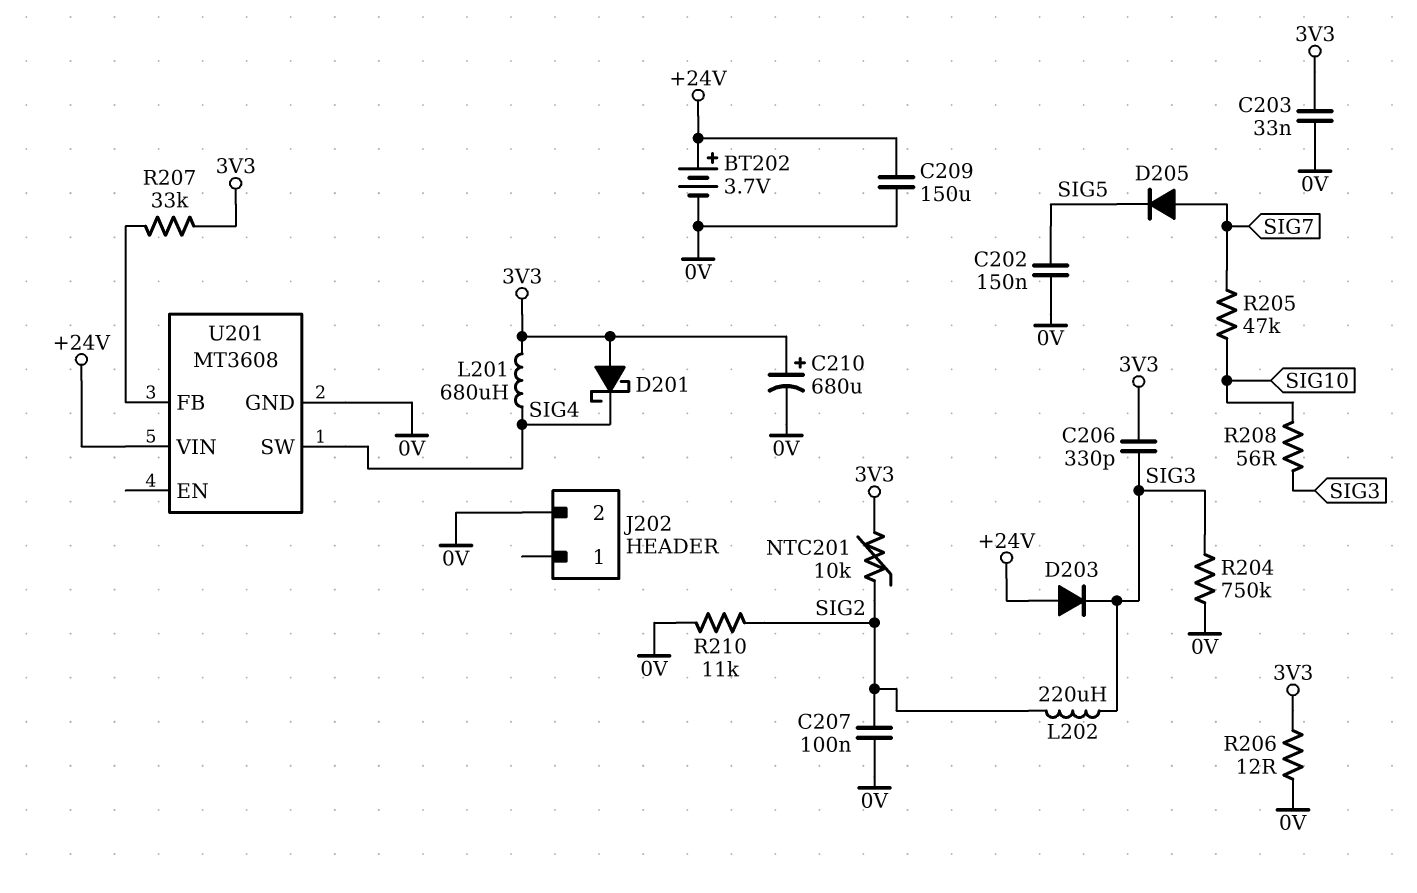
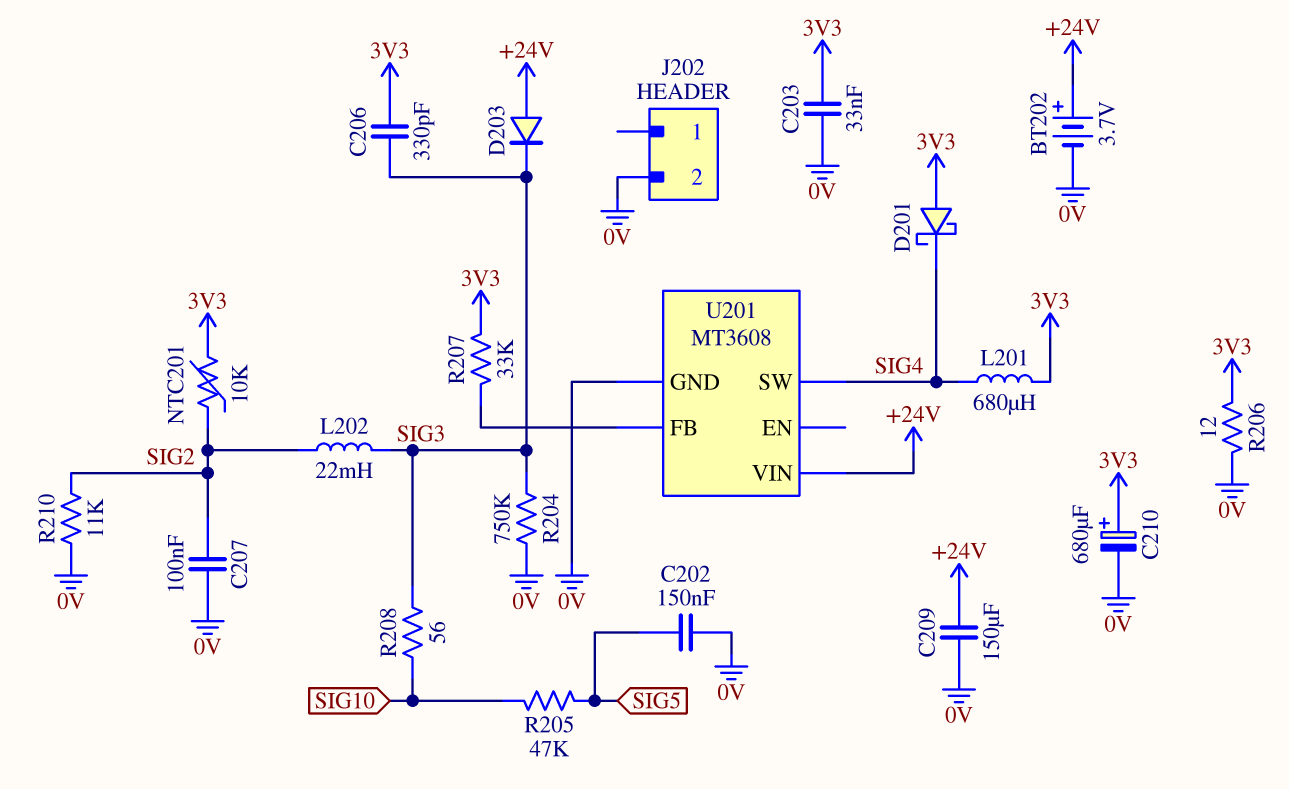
D205: diode (A SIG7, K SIG5) -> none
L202: 220uH (SIG2, SIG3) -> 22mH (SIG2, SIG3)
R205: 47k (SIG7, SIG10) -> 47k (SIG5, SIG10)

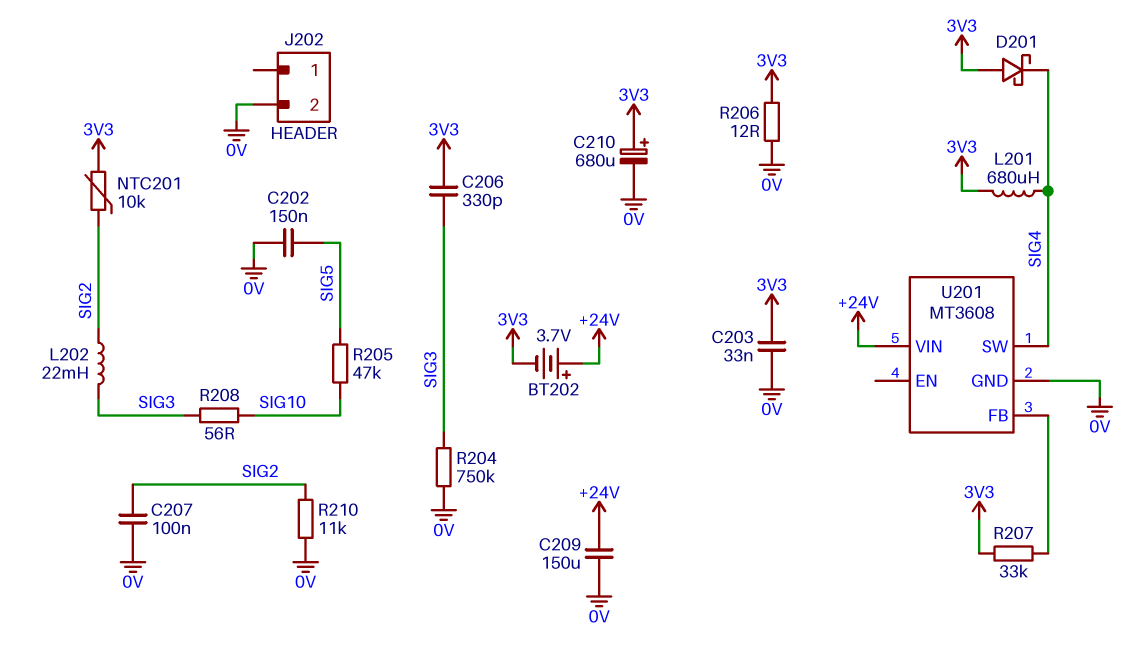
BT202: 3.7V (plus +24V, minus 0V) -> 3.7V (plus +24V, minus 3V3)
D203: diode (A +24V, K SIG3) -> none

